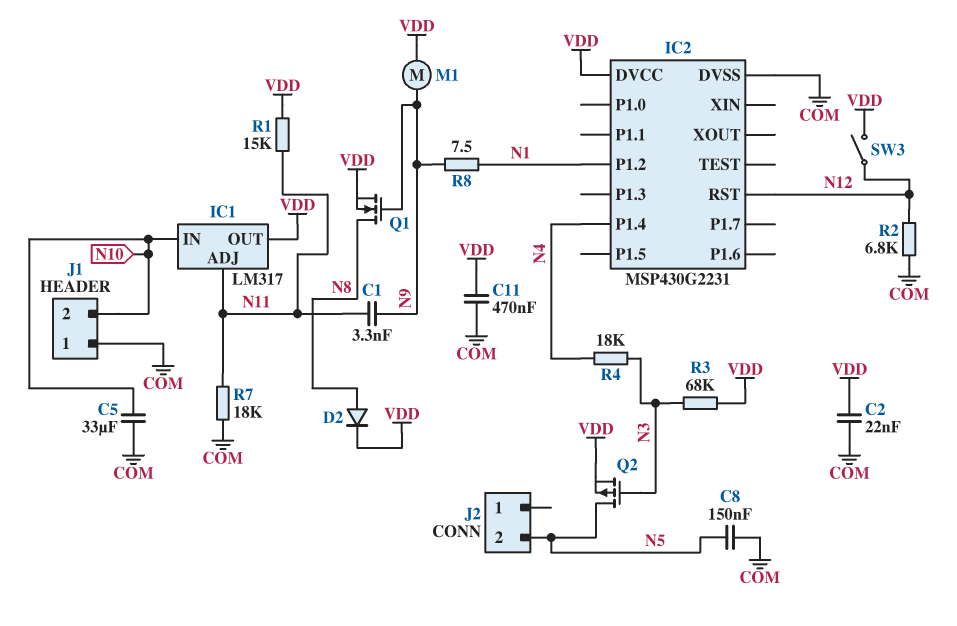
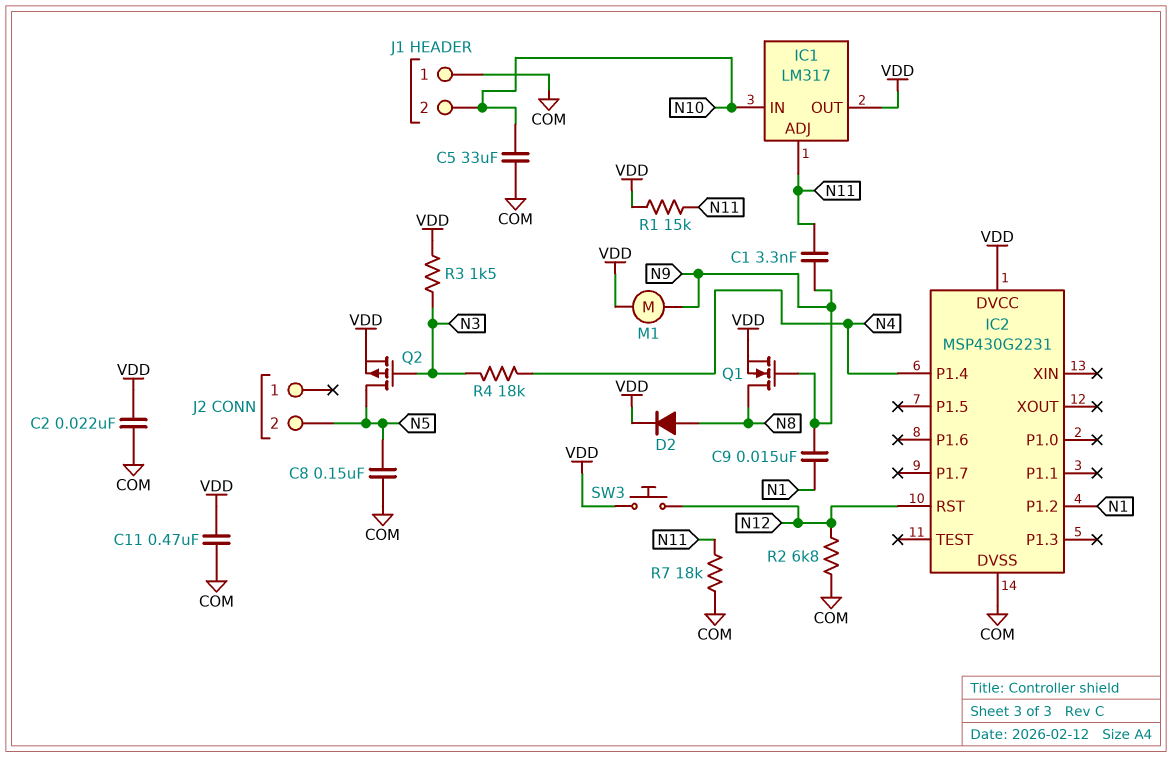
C9: none -> 15nF (N1, N9)
R3: 68k (N3, VDD) -> 1.5k (N3, VDD)
R8: 7.5 (N1, N9) -> none
SW3: switch (N12, VDD) -> button (N12, VDD)

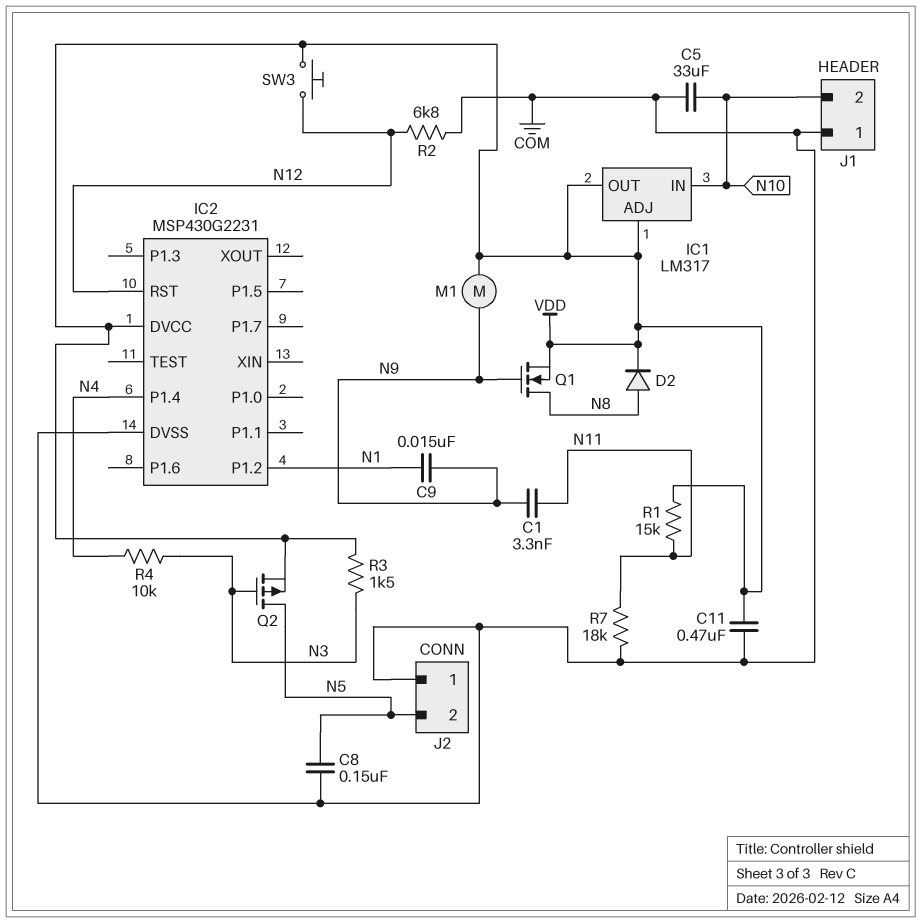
C2: 22nF (COM, VDD) -> none
IC1 pin ADJ: N11 -> VDD
J2 pin 1: none -> COM
R4: 18k (N3, N4) -> 10k (N3, N4)

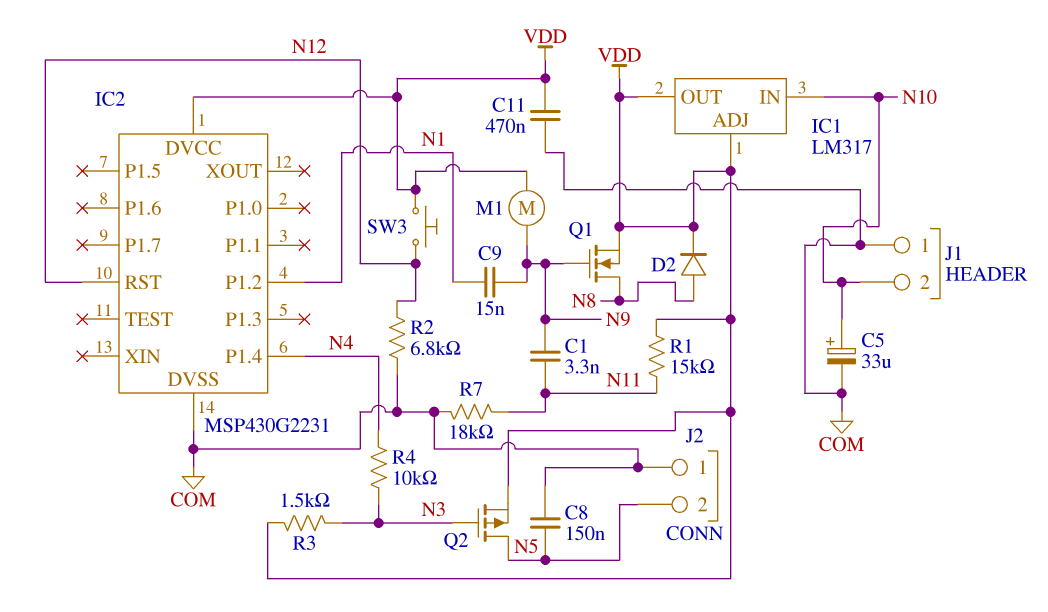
C5: 33uF (COM, N10) -> 33uF (plus N10, minus COM)

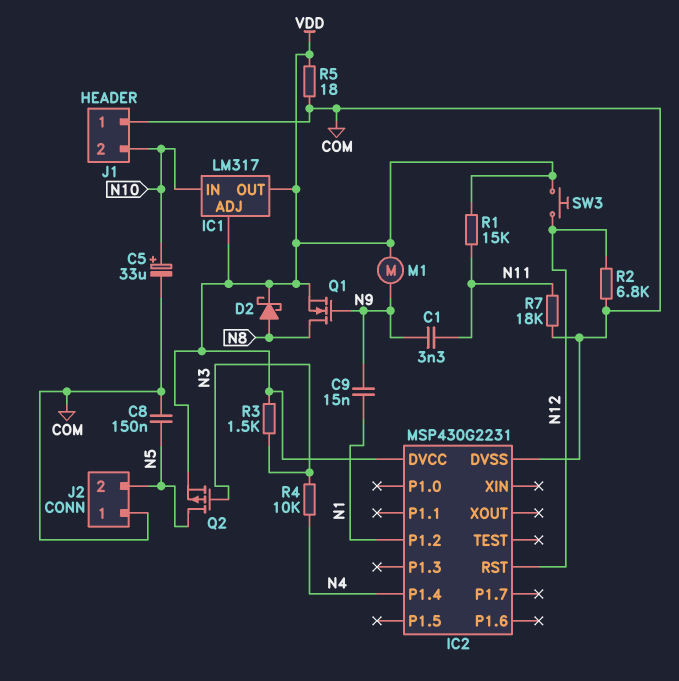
C11: 470nF (COM, VDD) -> none
D2: diode (A N8, K VDD) -> schottky (A N8, K VDD)
R5: none -> 18 (COM, VDD)

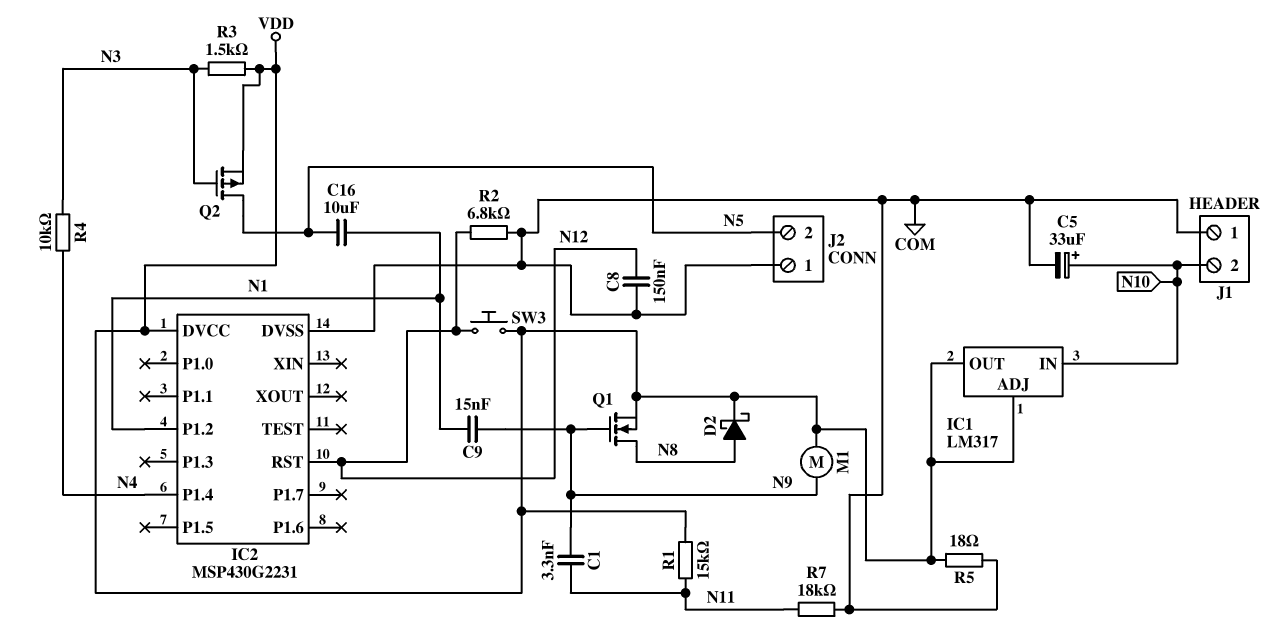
C8: 150nF (COM, N5) -> 150nF (COM, N12)
C16: none -> 10uF (N1, N5)

